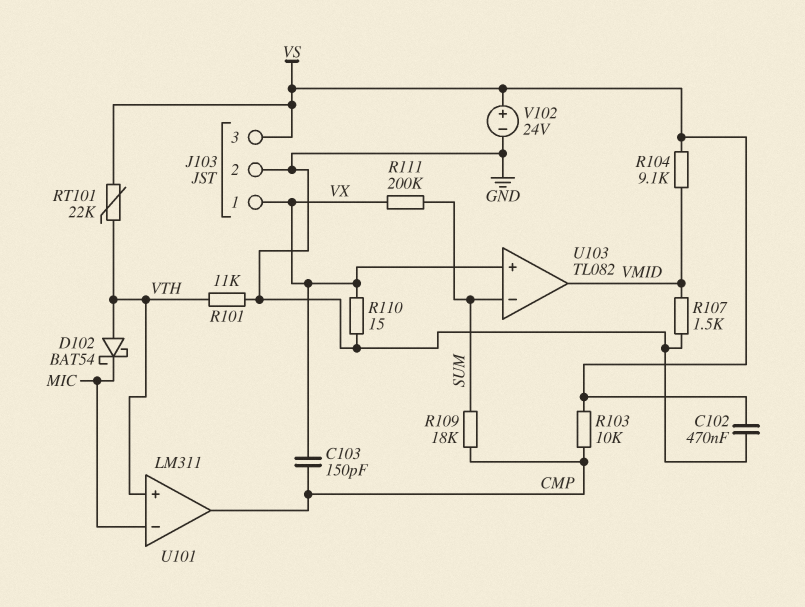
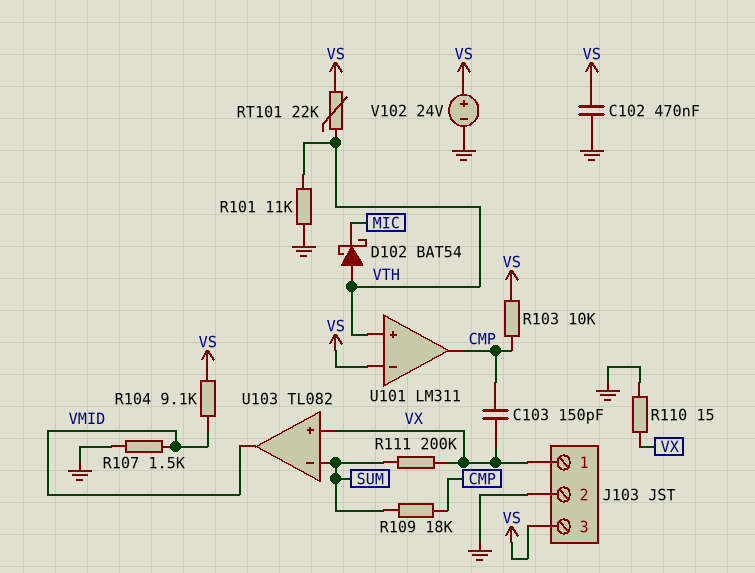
U101 pin in-: MIC -> VS

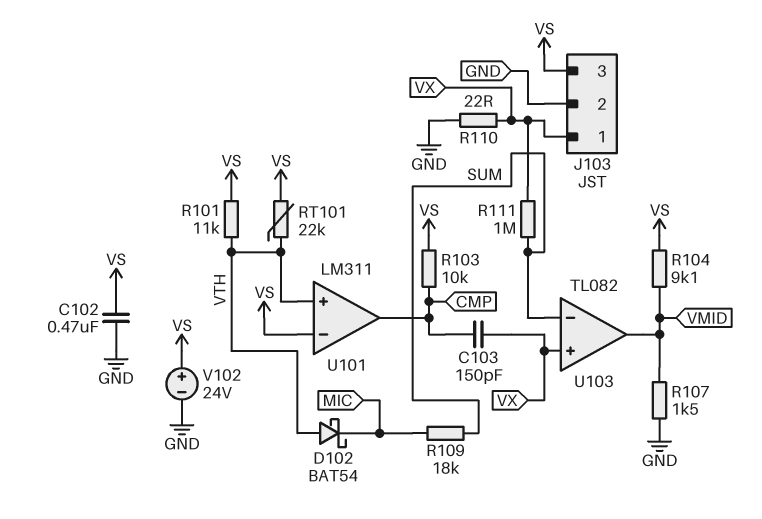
R101: 11k (GND, VTH) -> 11k (VS, VTH)
R109: 18k (CMP, SUM) -> 18k (MIC, SUM)
R110: 15 (GND, VX) -> 22 (GND, VX)
R111: 200k (SUM, VX) -> 1M (SUM, VX)

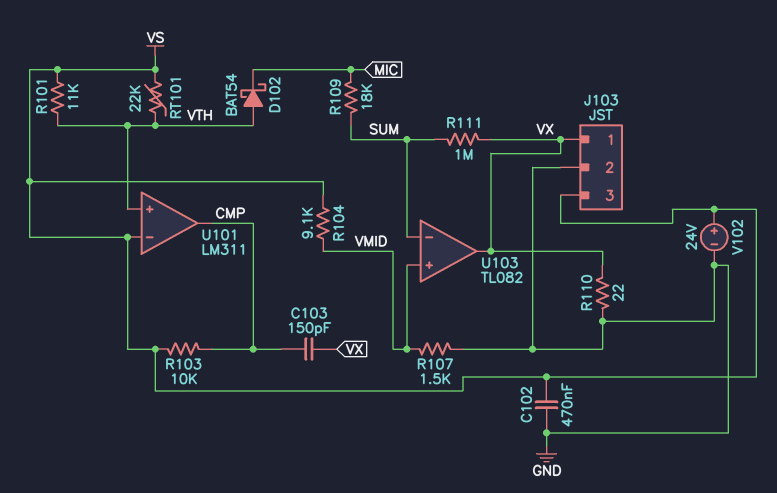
U103 pin in+: VX -> VMID
U103 pin out: VMID -> VX

